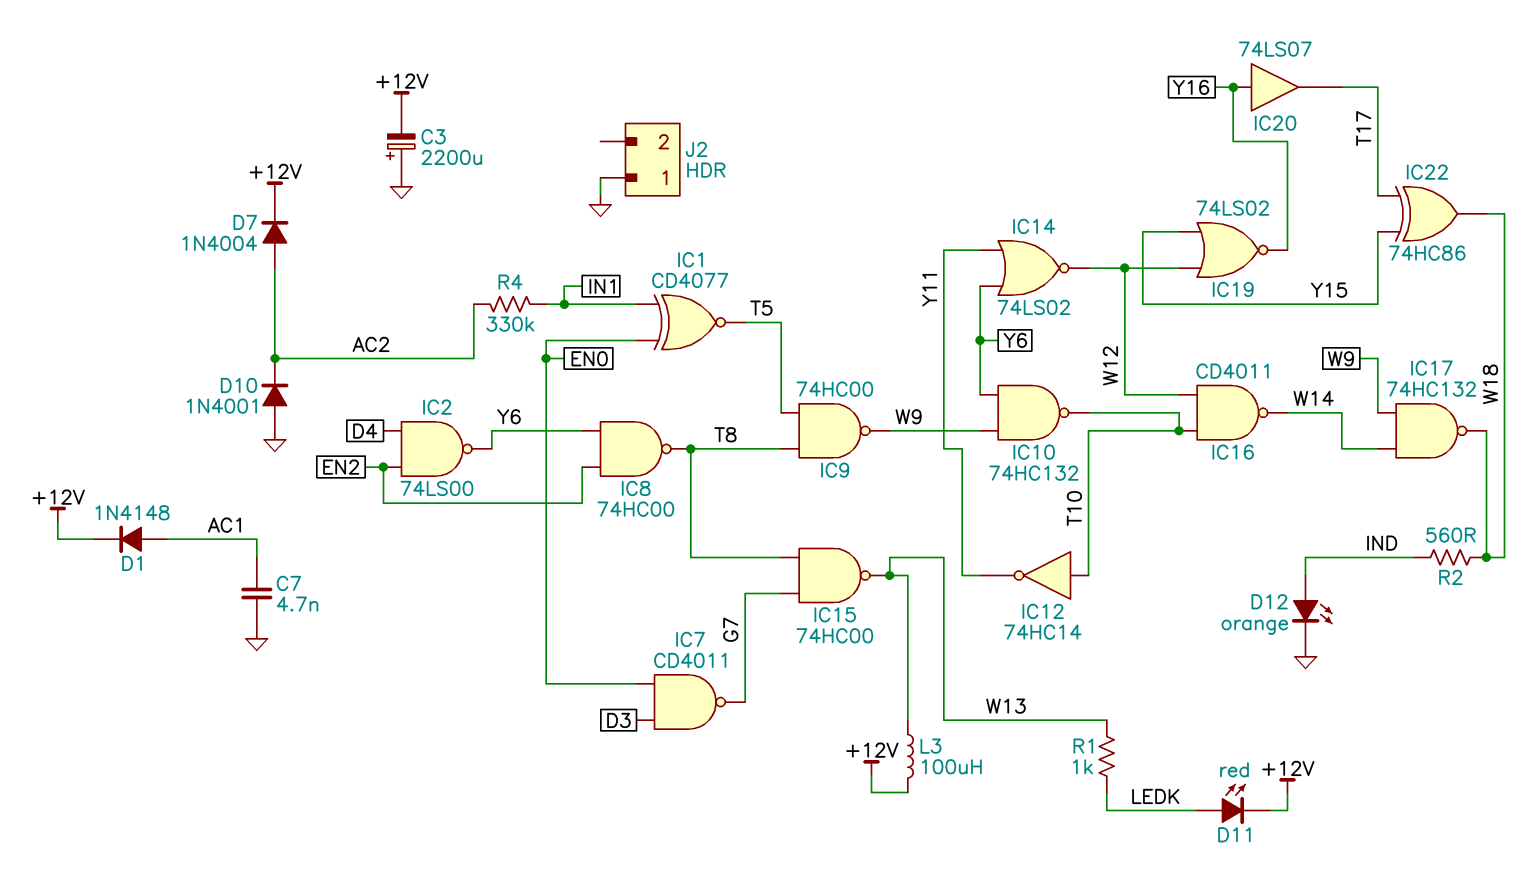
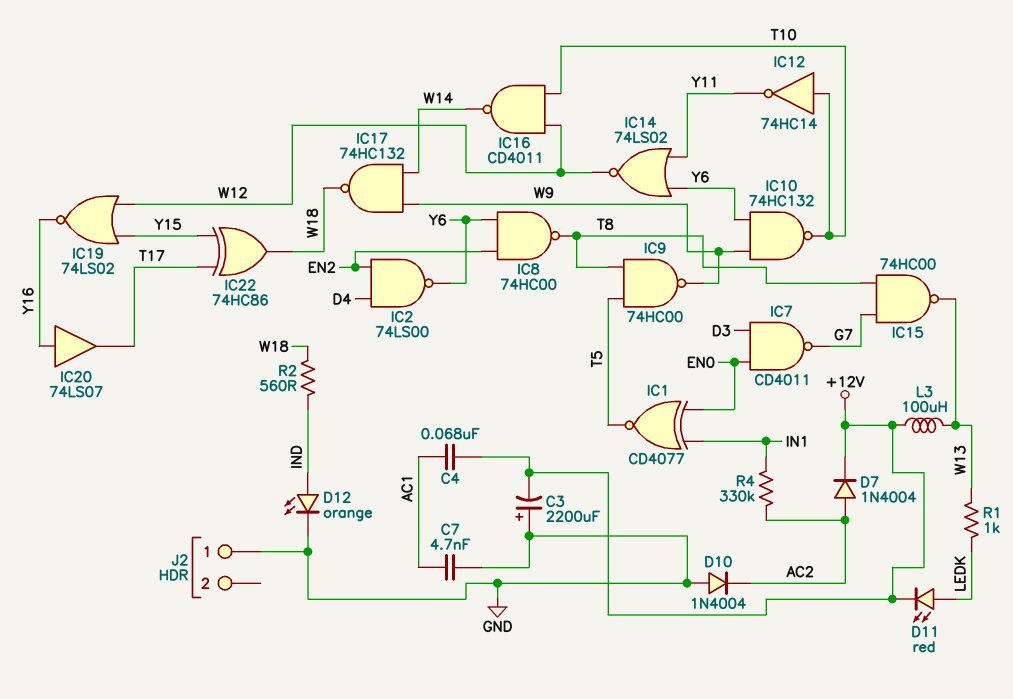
C4: none -> 68nF (+12V, AC1)
D1: diode 1N4148 (A AC1, K +12V) -> none
D10: diode 1N4001 (A GND, K AC2) -> diode 1N4004 (A GND, K AC2)

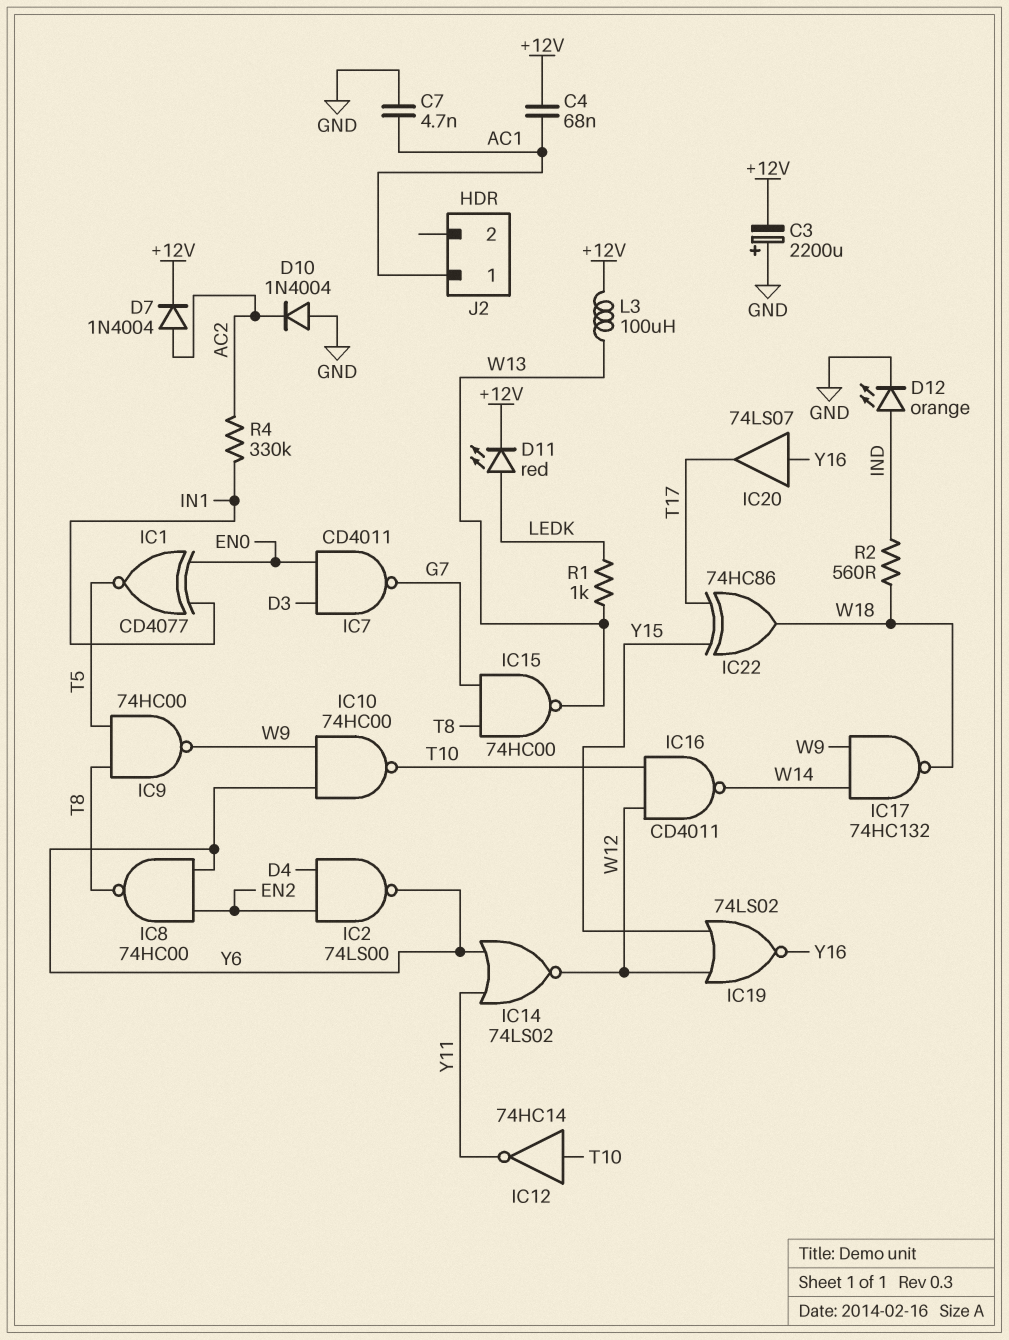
IC10: NAND 74HC132 (in W9, in Y6, out T10) -> NAND 74HC00 (in W9, in Y6, out T10)
J2 pin 1: GND -> AC1

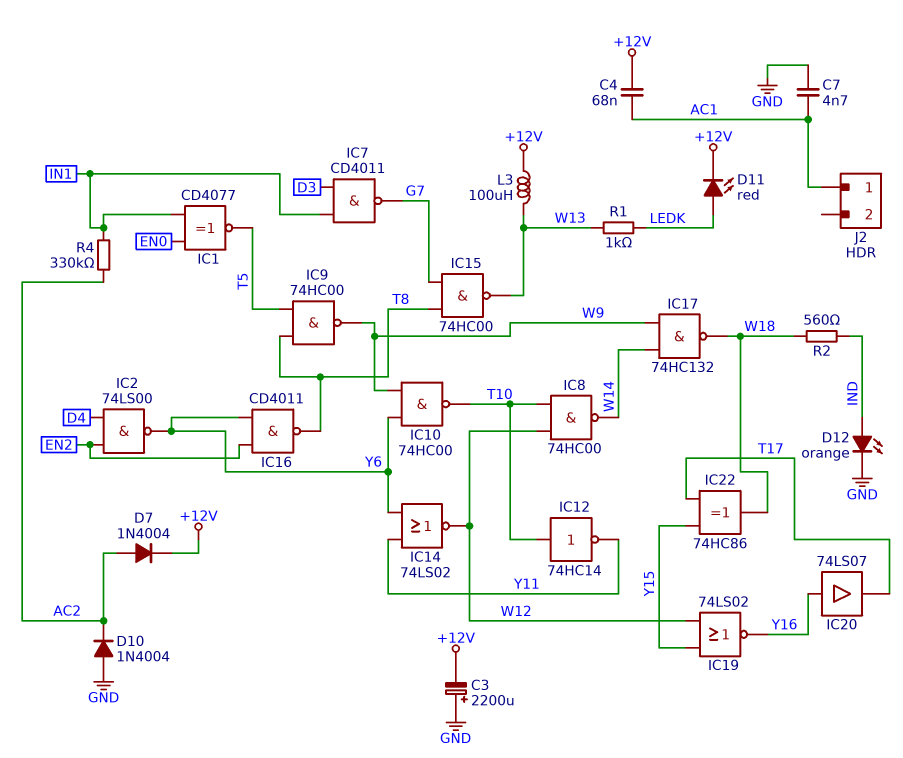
IC7: NAND CD4011 (in D3, in EN0, out G7) -> NAND CD4011 (in D3, in IN1, out G7)
IC8: NAND 74HC00 (in EN2, in Y6, out T8) -> NAND 74HC00 (in T10, in W12, out W14)
IC16: NAND CD4011 (in T10, in W12, out W14) -> NAND CD4011 (in EN2, in Y6, out T8)

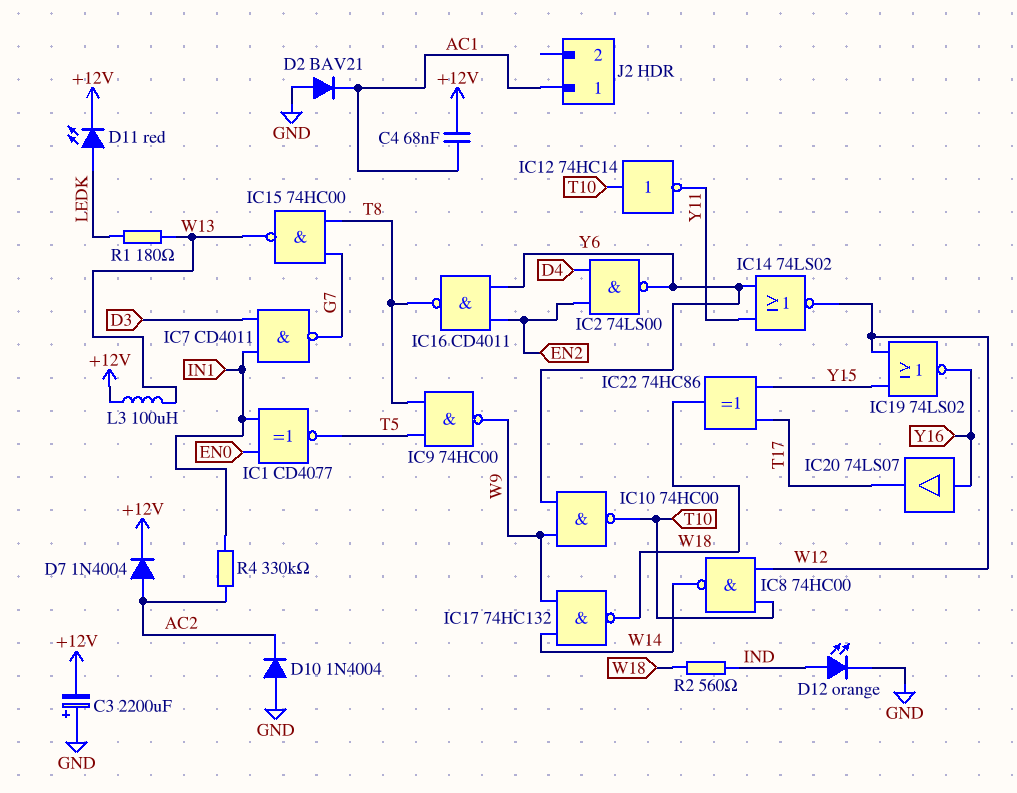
C7: 4.7nF (AC1, GND) -> none
D2: none -> diode BAV21 (A GND, K AC1)
R1: 1k (LEDK, W13) -> 180 (LEDK, W13)

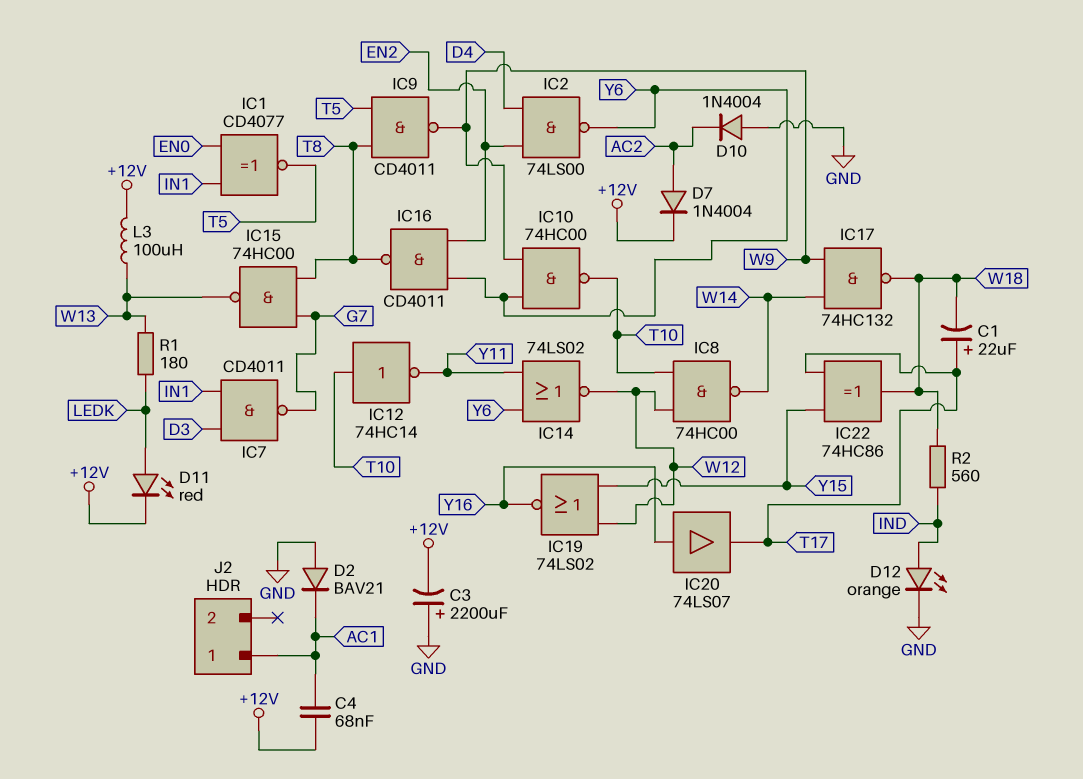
C1: none -> 22uF (plus T17, minus W18)
IC9: NAND 74HC00 (in T5, in T8, out W9) -> NAND CD4011 (in T5, in T8, out W9)
R4: 330k (AC2, IN1) -> none

